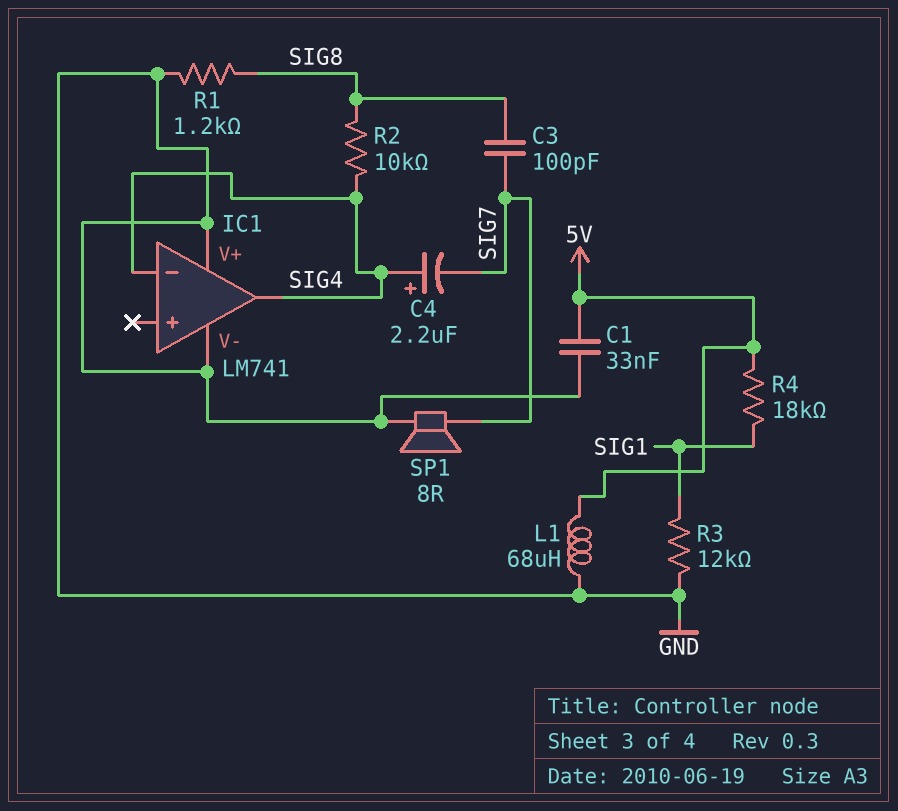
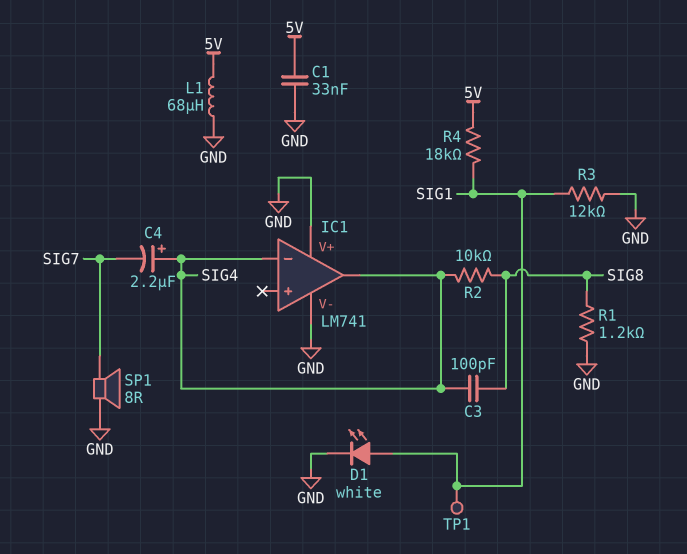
C3: 100pF (SIG7, SIG8) -> 100pF (SIG4, SIG8)
D1: none -> LED white (A SIG1, K GND)
TP1: none -> test point (SIG1)

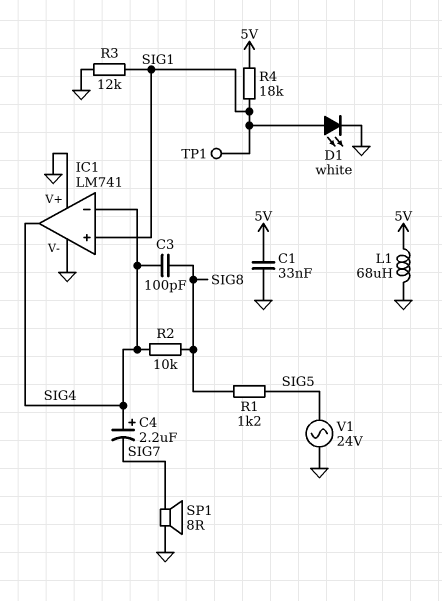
IC1 pin in+: none -> SIG1
R1: 1.2k (GND, SIG8) -> 1.2k (SIG5, SIG8)
V1: none -> AC 24V (GND, SIG5)

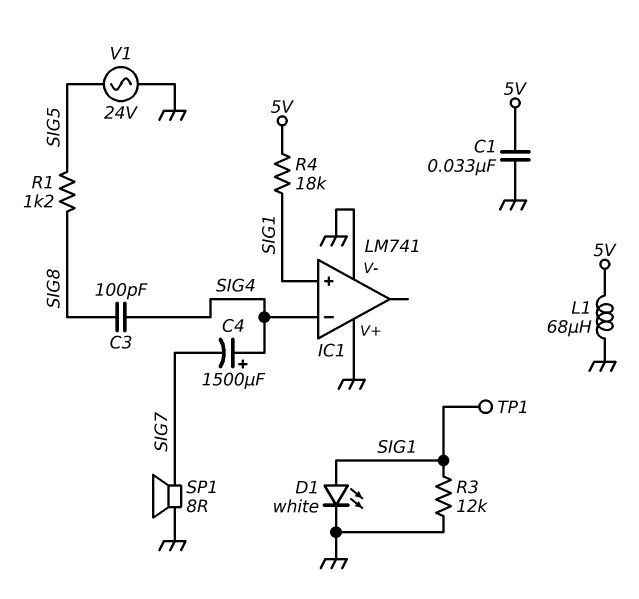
C4: 2.2uF (plus SIG4, minus SIG7) -> 1500uF (plus SIG4, minus SIG7)
IC1 pin out: SIG4 -> none
R2: 10k (SIG4, SIG8) -> none

